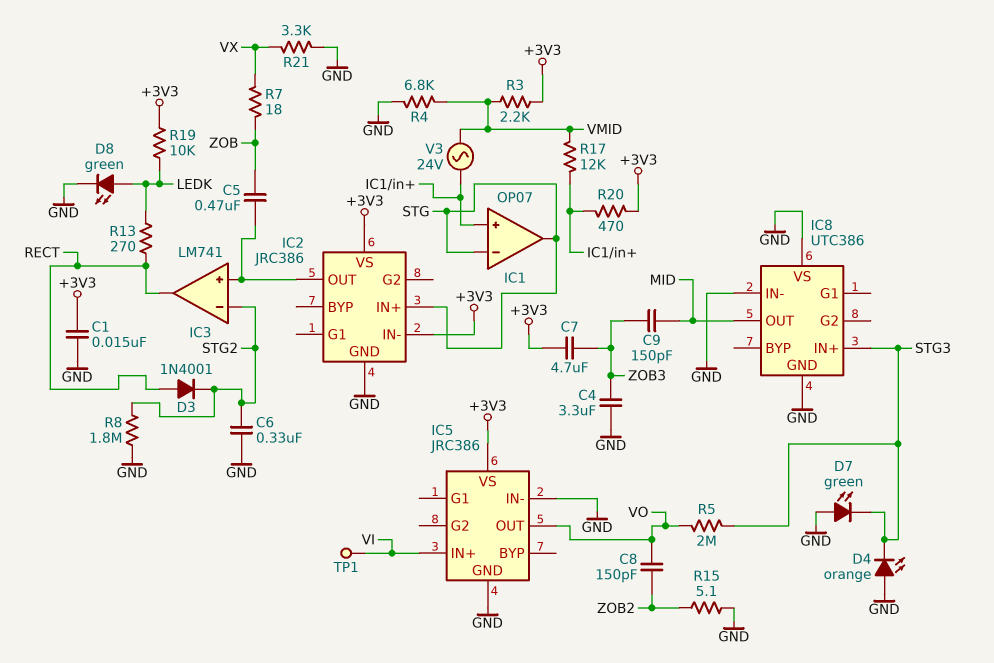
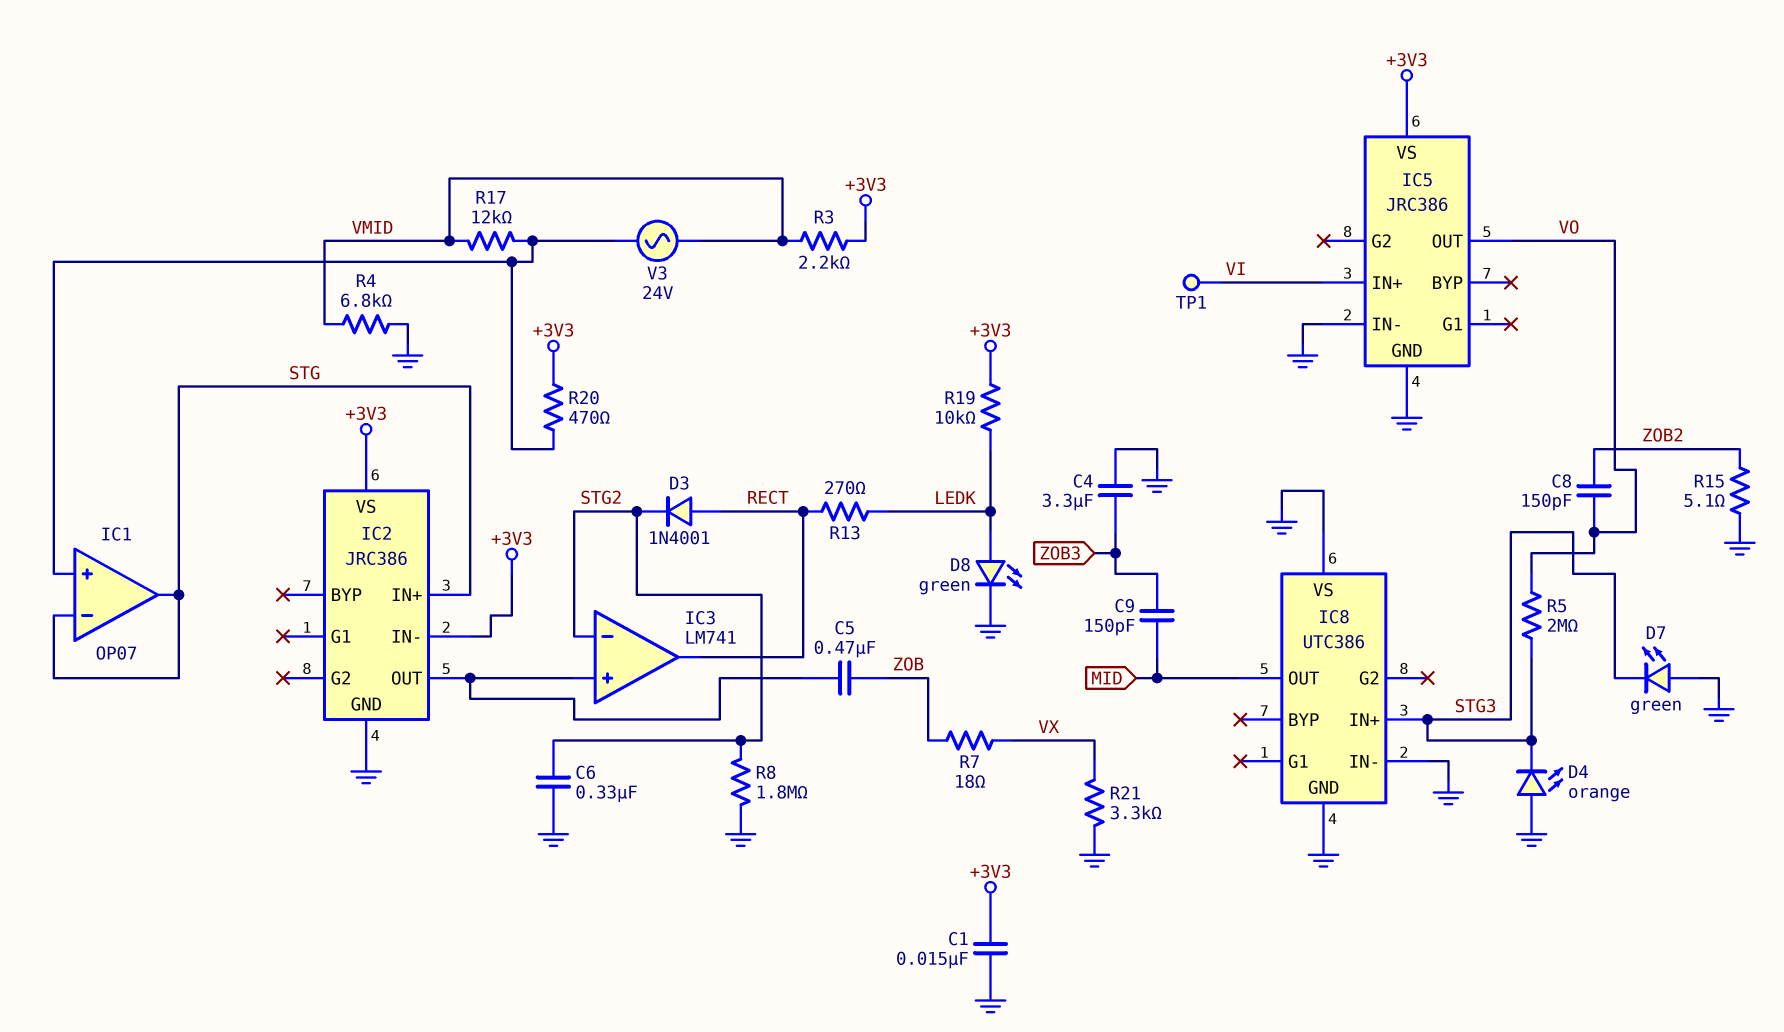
C7: 4.7uF (+3V3, ZOB3) -> none

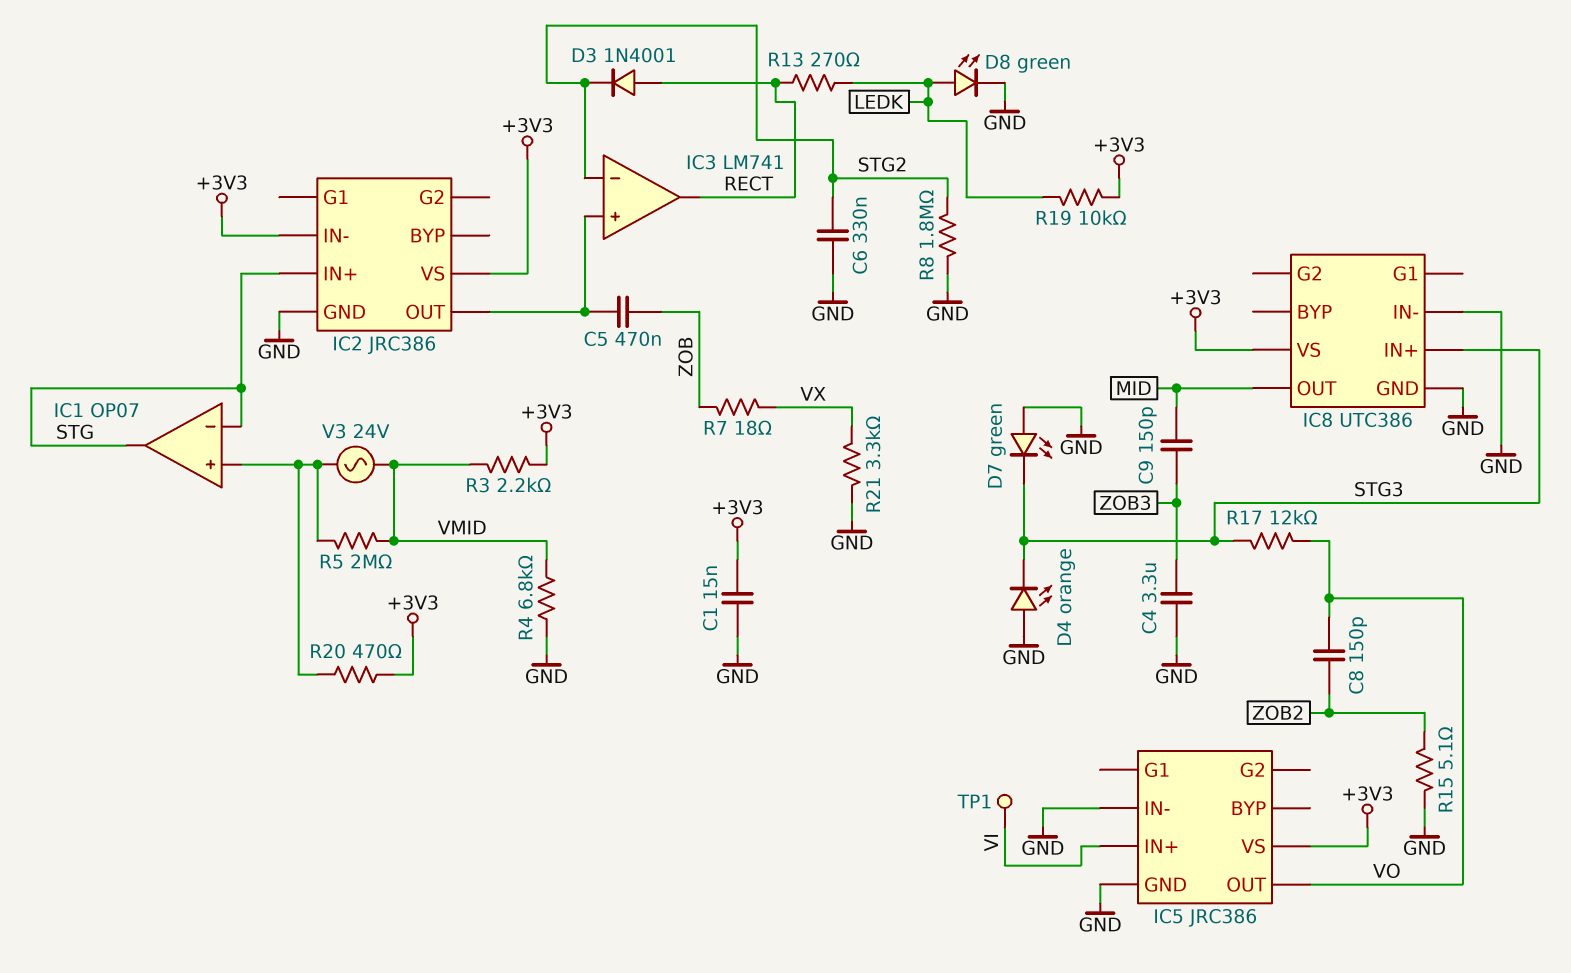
IC8 pin VS: GND -> +3V3
R5: 2M (STG3, VO) -> 2M (IC1/in+, VMID)
R17: 12k (IC1/in+, VMID) -> 12k (STG3, VO)

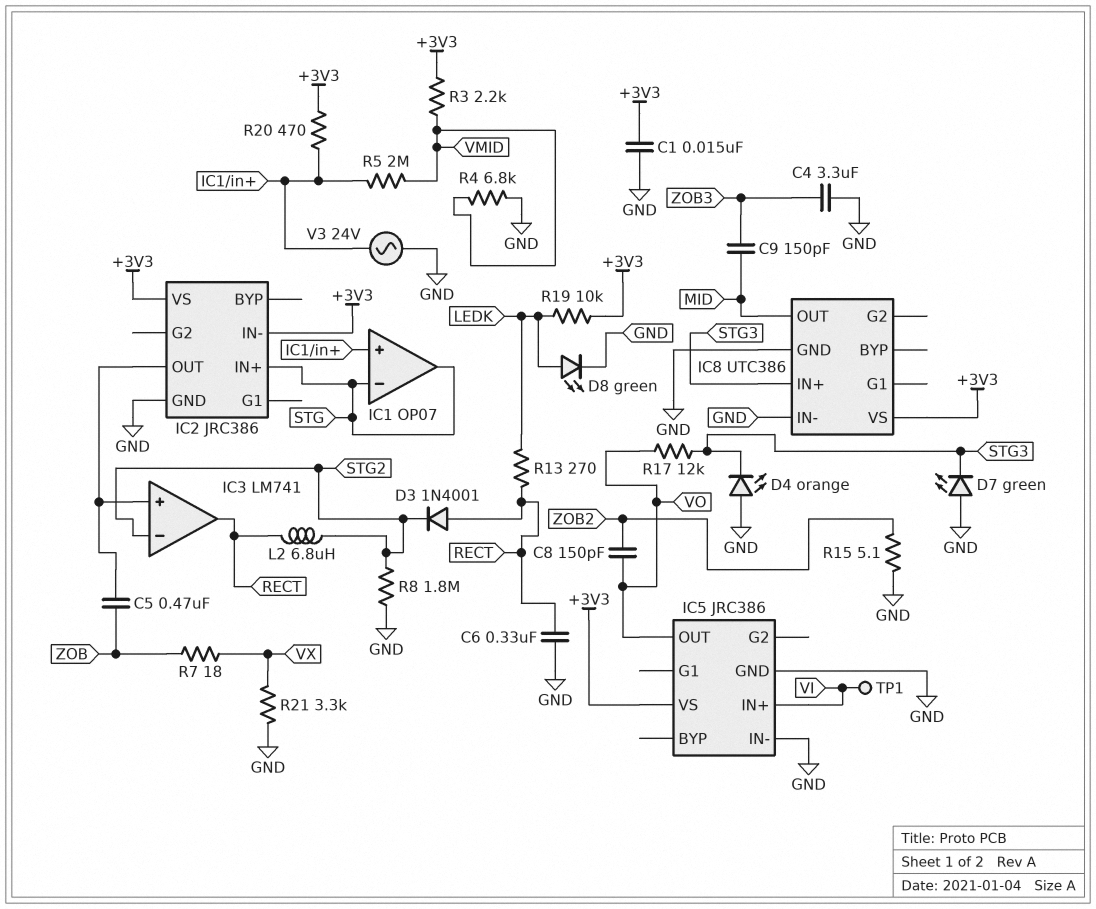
C6: 330nF (GND, STG2) -> 330nF (GND, RECT)
L2: none -> 6.8uH (RECT, STG2)
V3: AC 24V (IC1/in+, VMID) -> AC 24V (GND, IC1/in+)

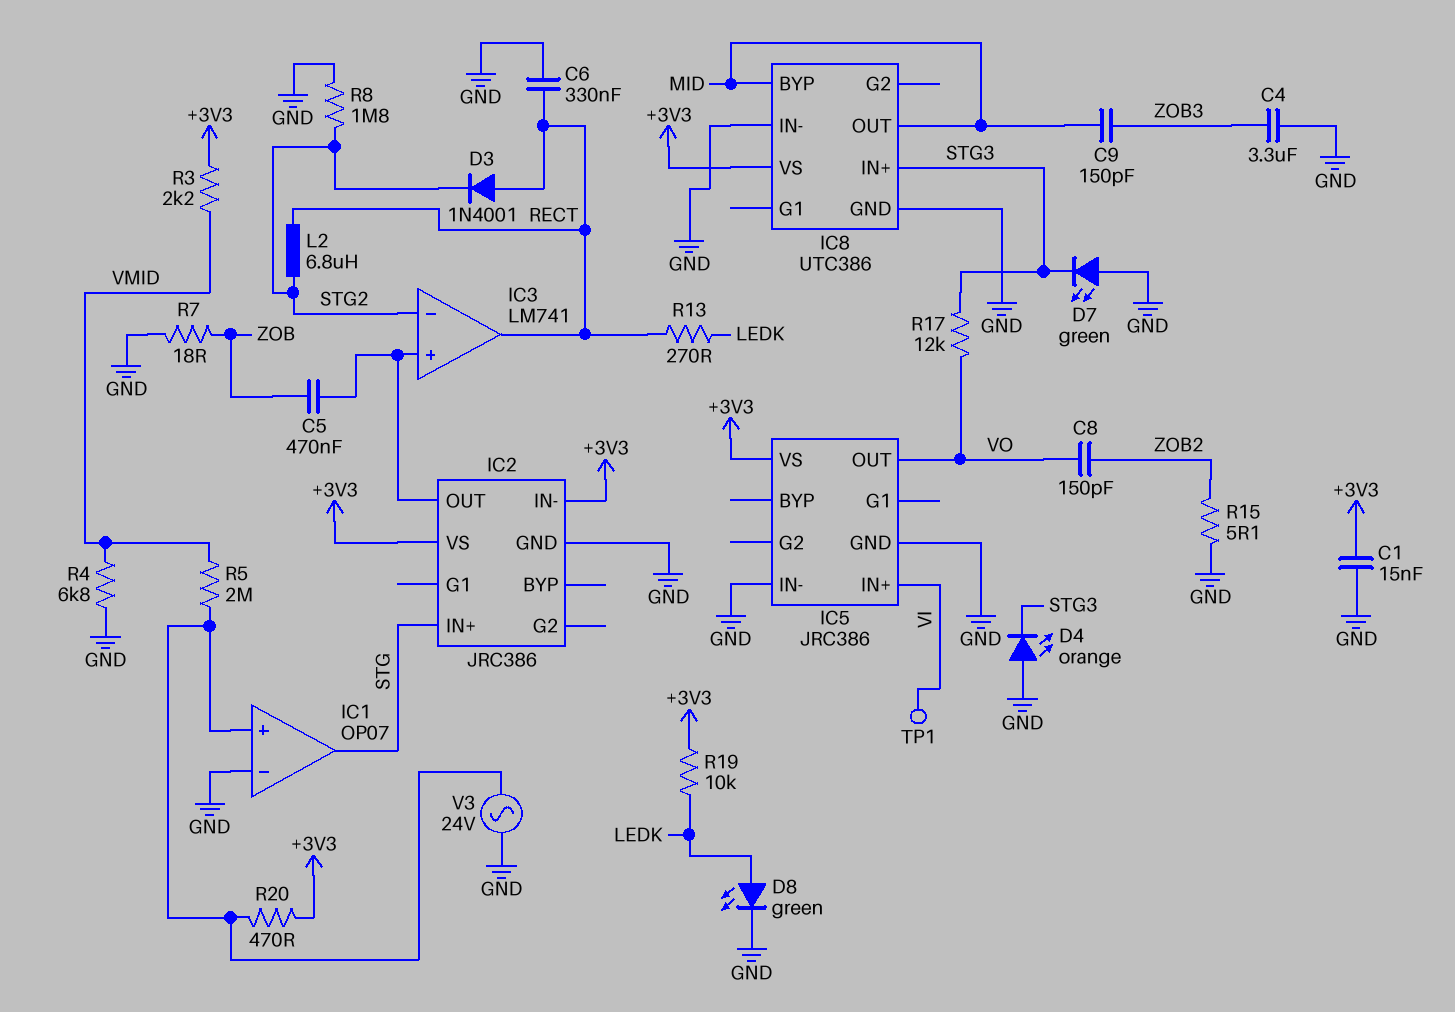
IC1 pin in-: STG -> GND
IC8 pin BYP: none -> MID
R7: 18 (VX, ZOB) -> 18 (GND, ZOB)
R21: 3.3k (GND, VX) -> none

